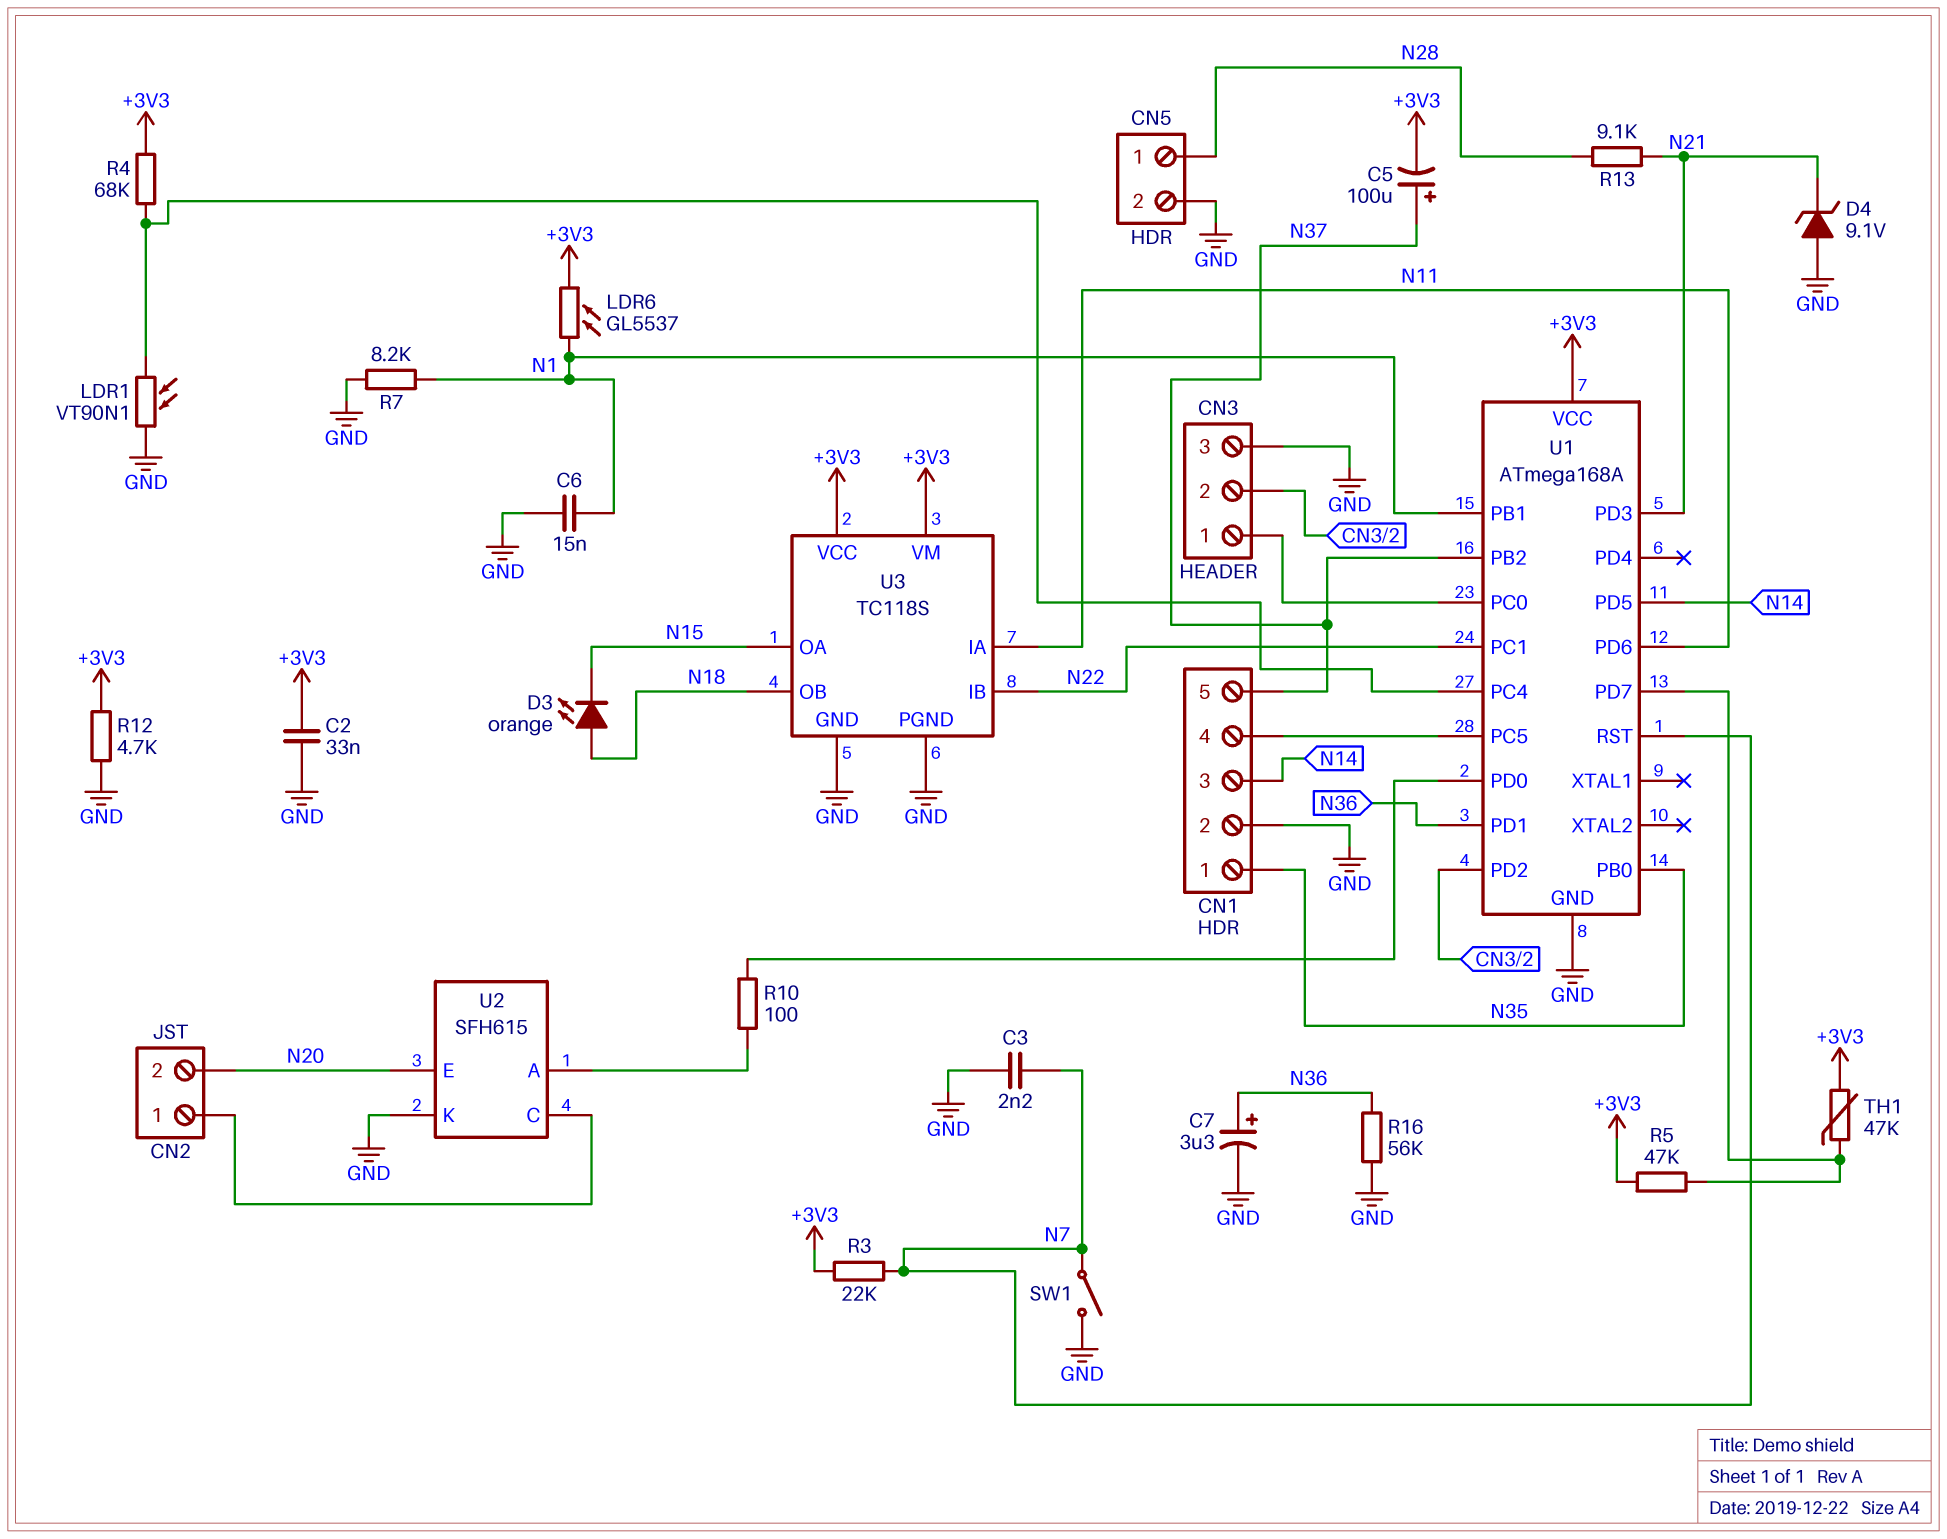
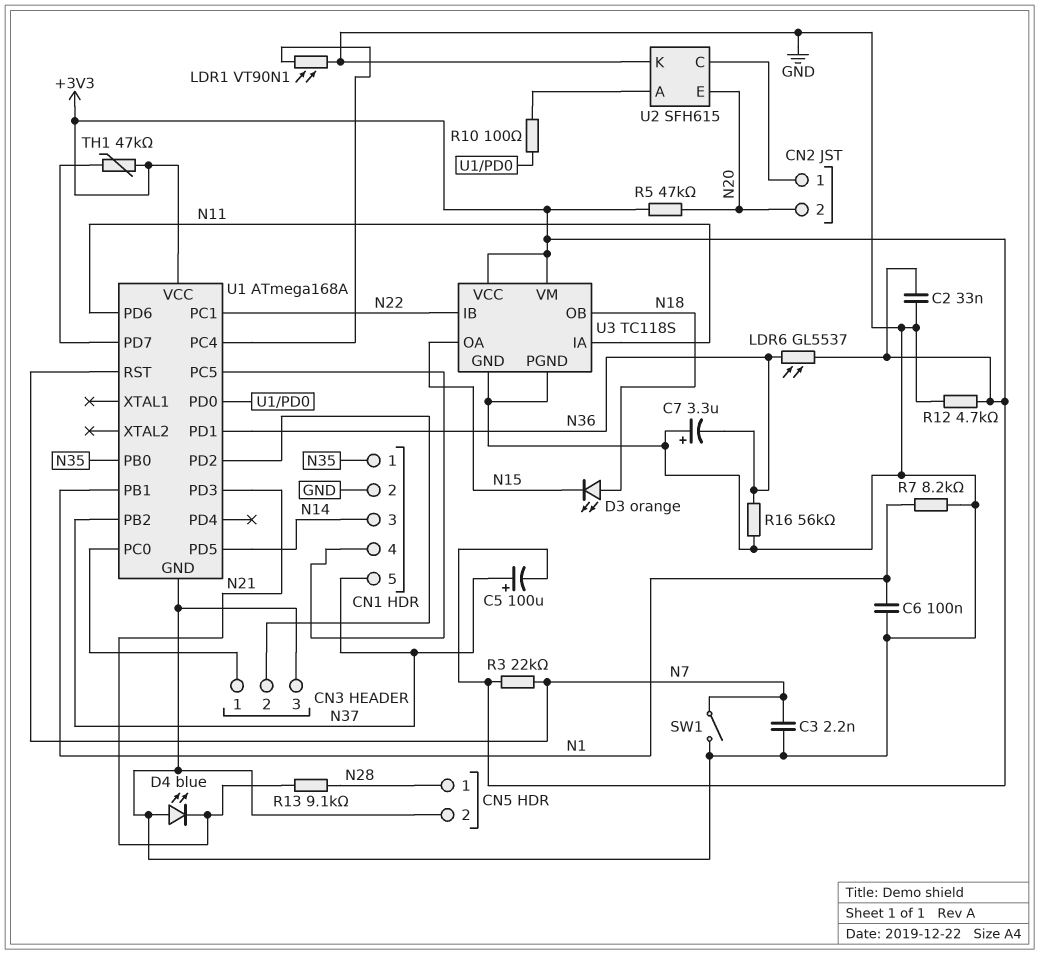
C6: 15nF (GND, N1) -> 100nF (GND, N1)
C7: 3.3uF (plus N36, minus GND) -> 3.3uF (plus GND, minus N36)
D4: zener 9.1V (A GND, K N21) -> LED blue (A GND, K N21)
LDR6: GL5537 (+3V3, N1) -> GL5537 (+3V3, N36)
R4: 68k (+3V3, U1/PC4) -> none
R5: 47k (+3V3, U1/PD7) -> 47k (+3V3, N20)

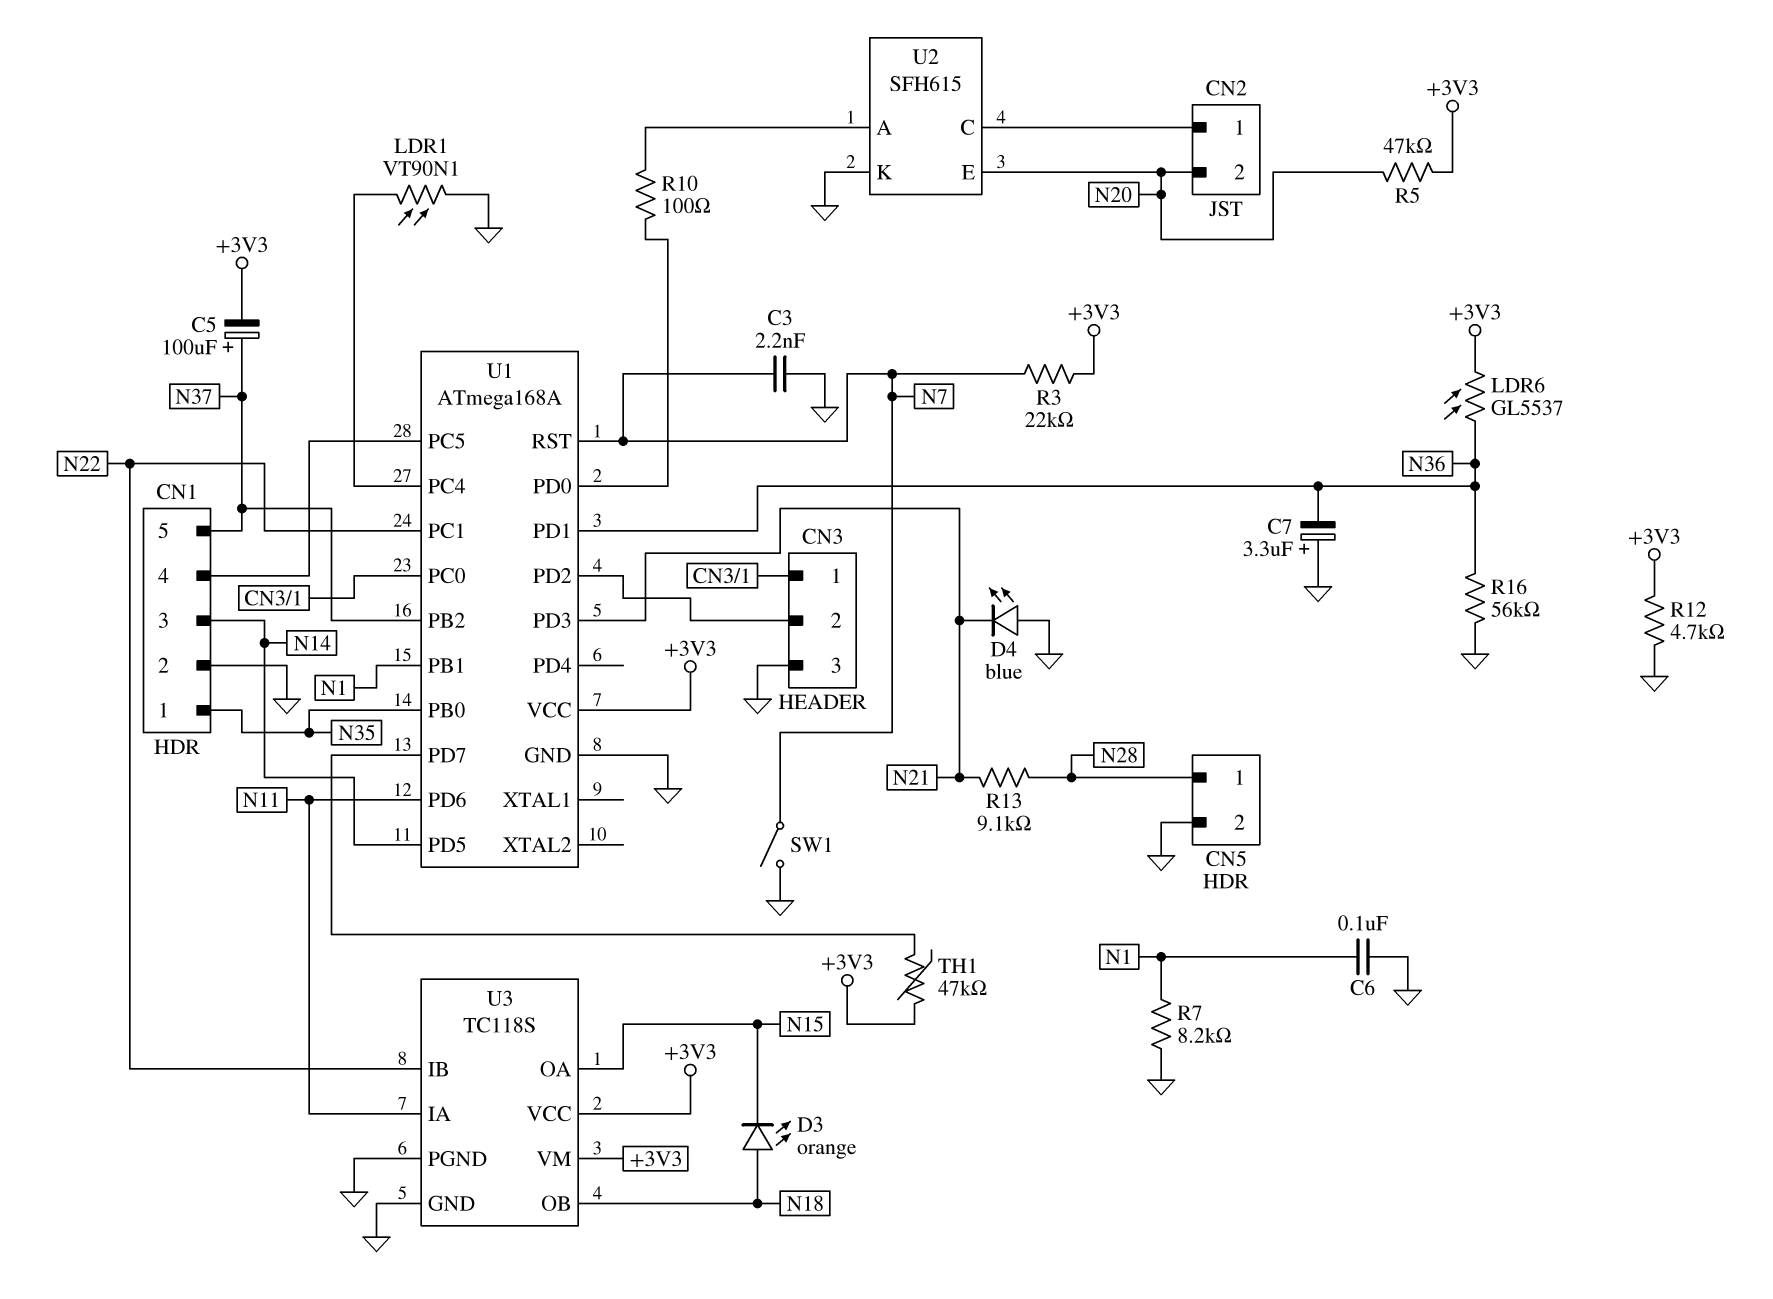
C2: 33nF (+3V3, GND) -> none

